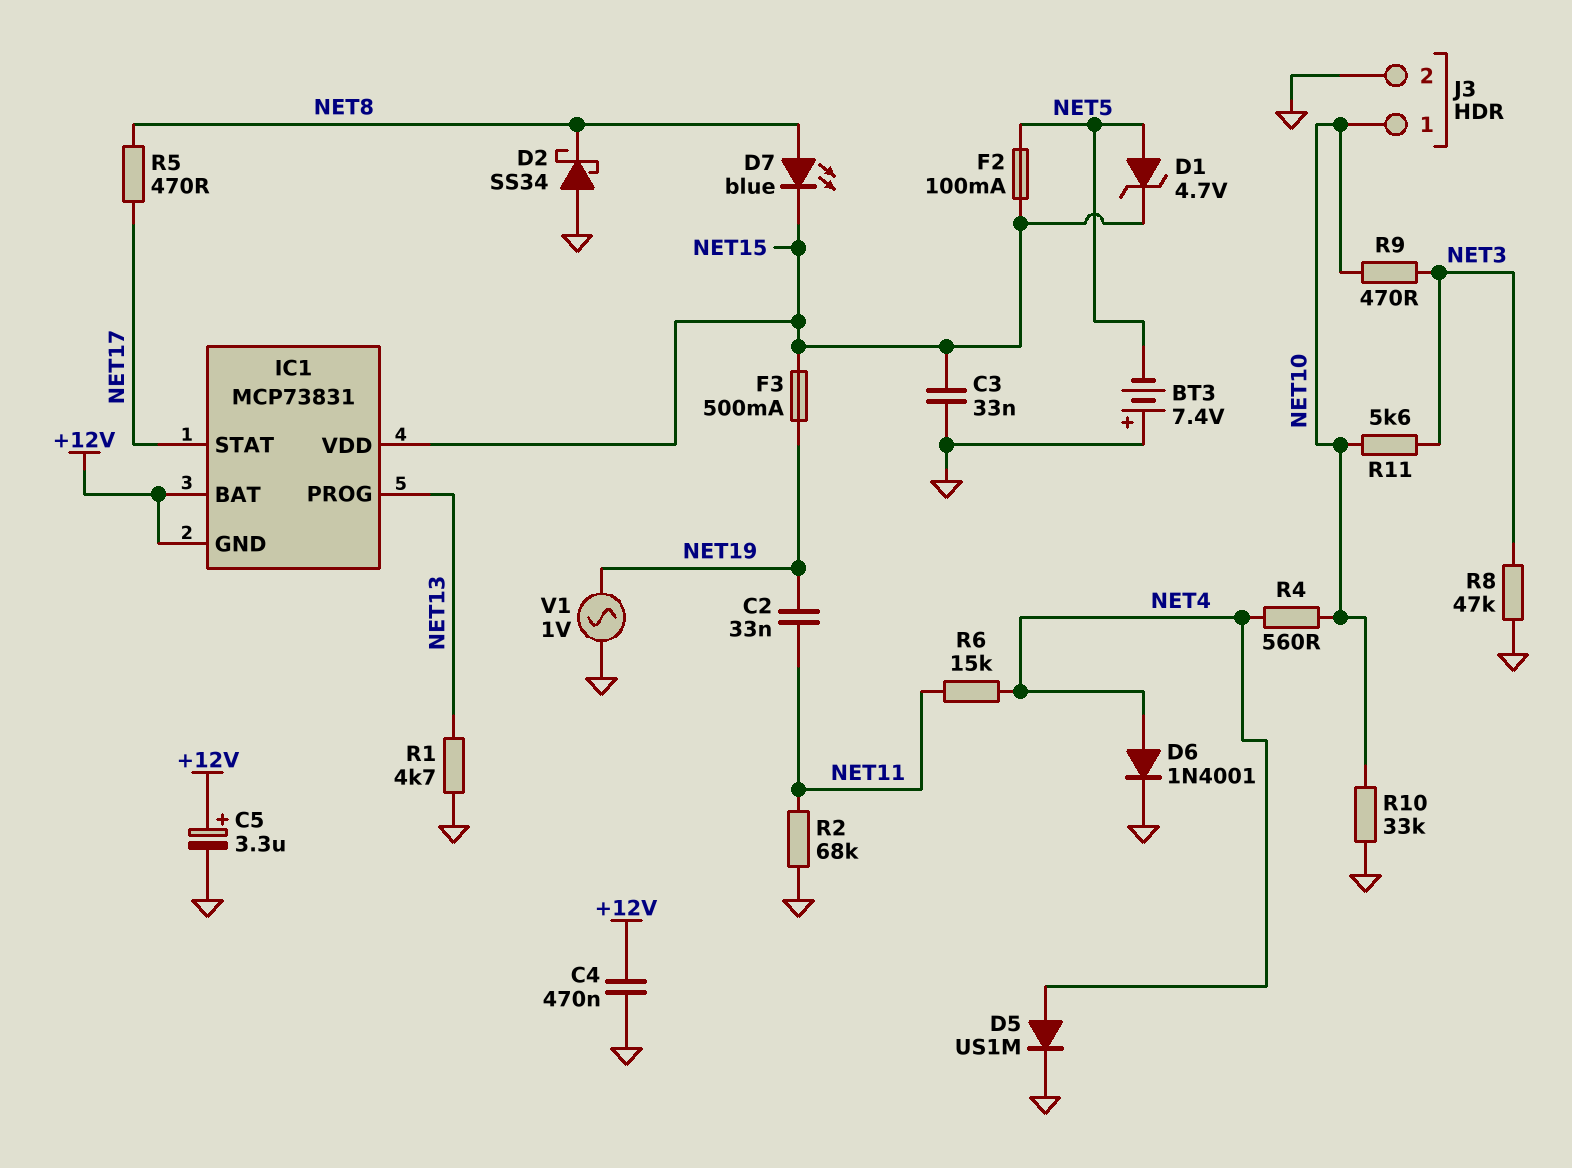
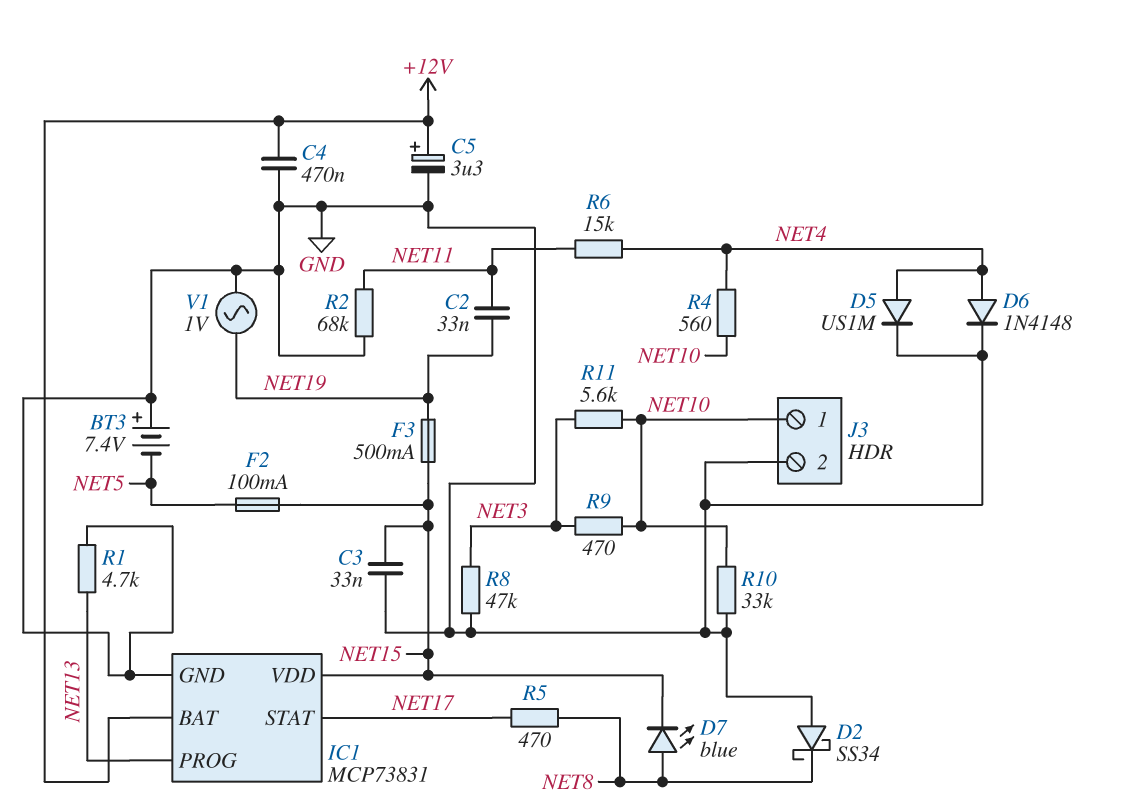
D1: zener 4.7V (A NET5, K NET15) -> none
D6: diode 1N4001 (A NET4, K GND) -> diode 1N4148 (A NET4, K GND)
IC1 pin GND: +12V -> GND

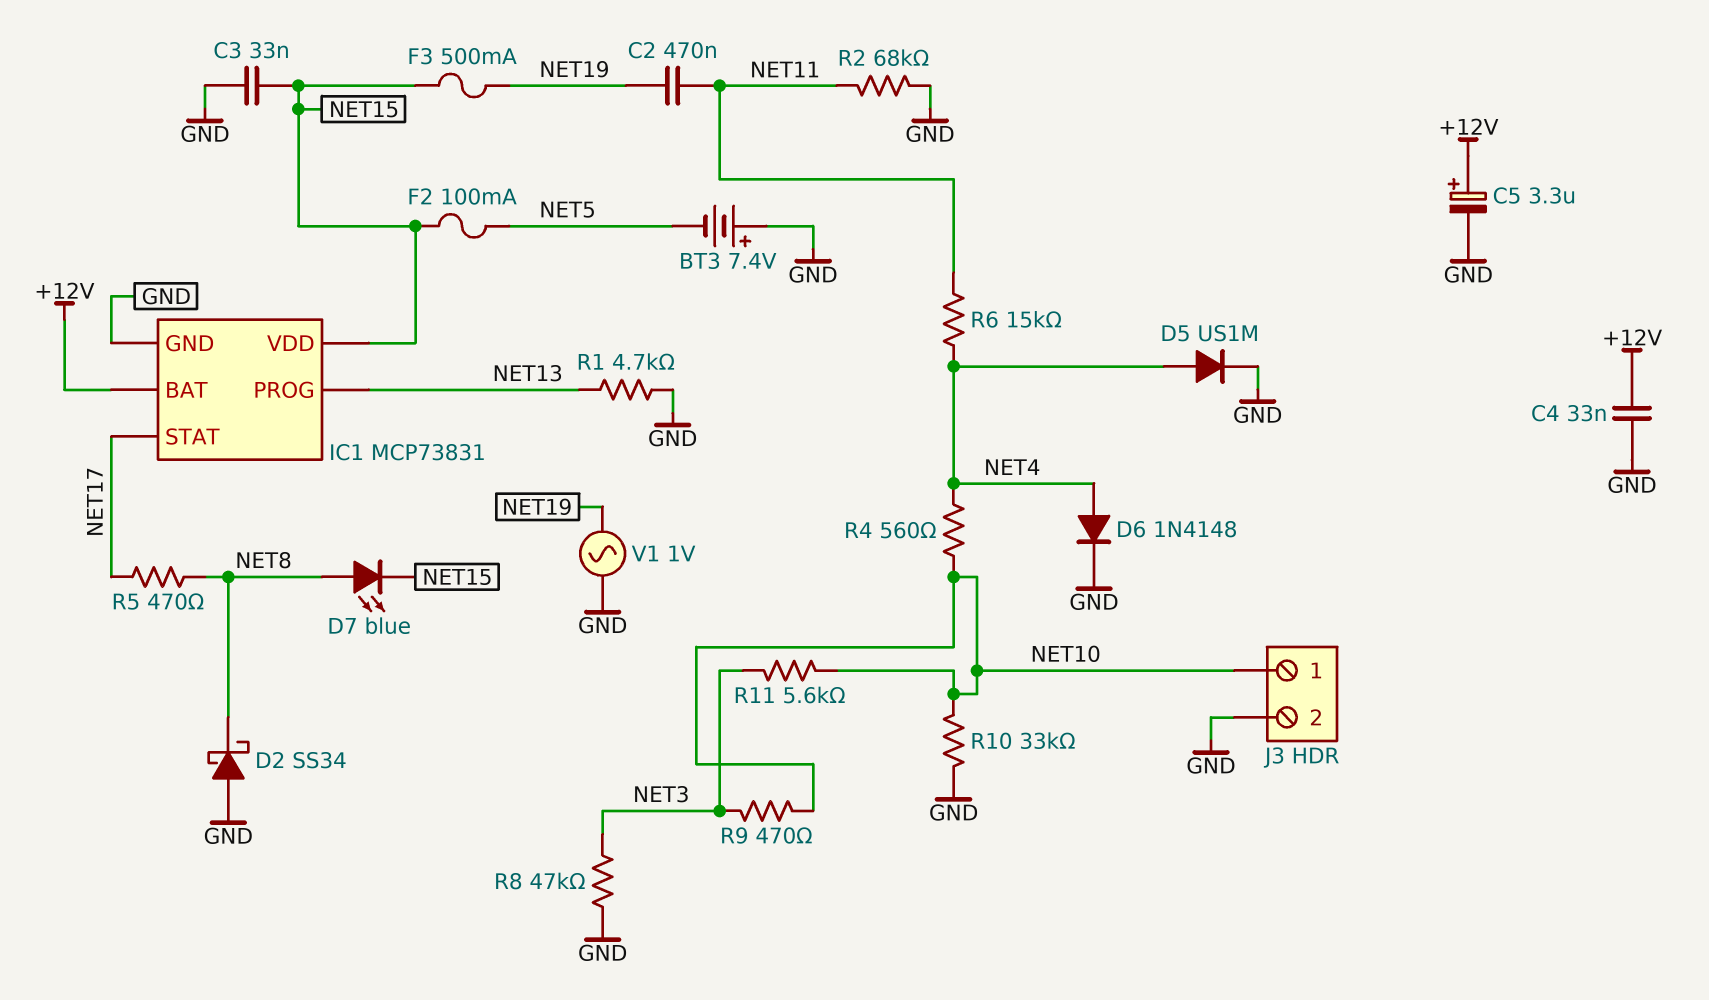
C2: 33nF (NET11, NET19) -> 470nF (NET11, NET19)
C4: 470nF (+12V, GND) -> 33nF (+12V, GND)

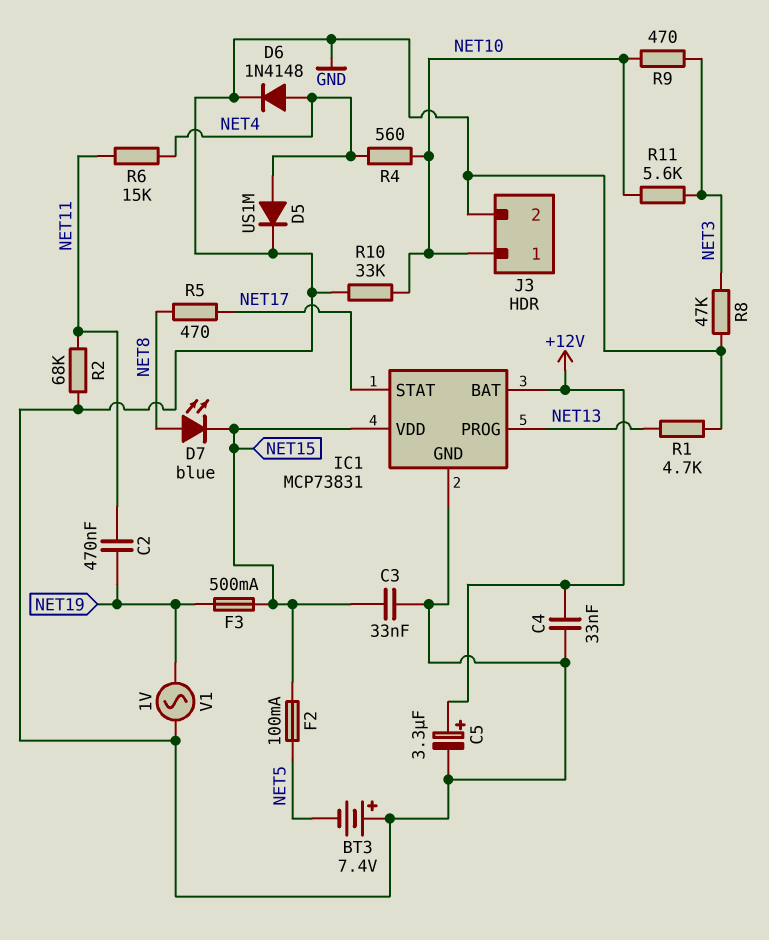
D2: schottky SS34 (A GND, K NET8) -> none

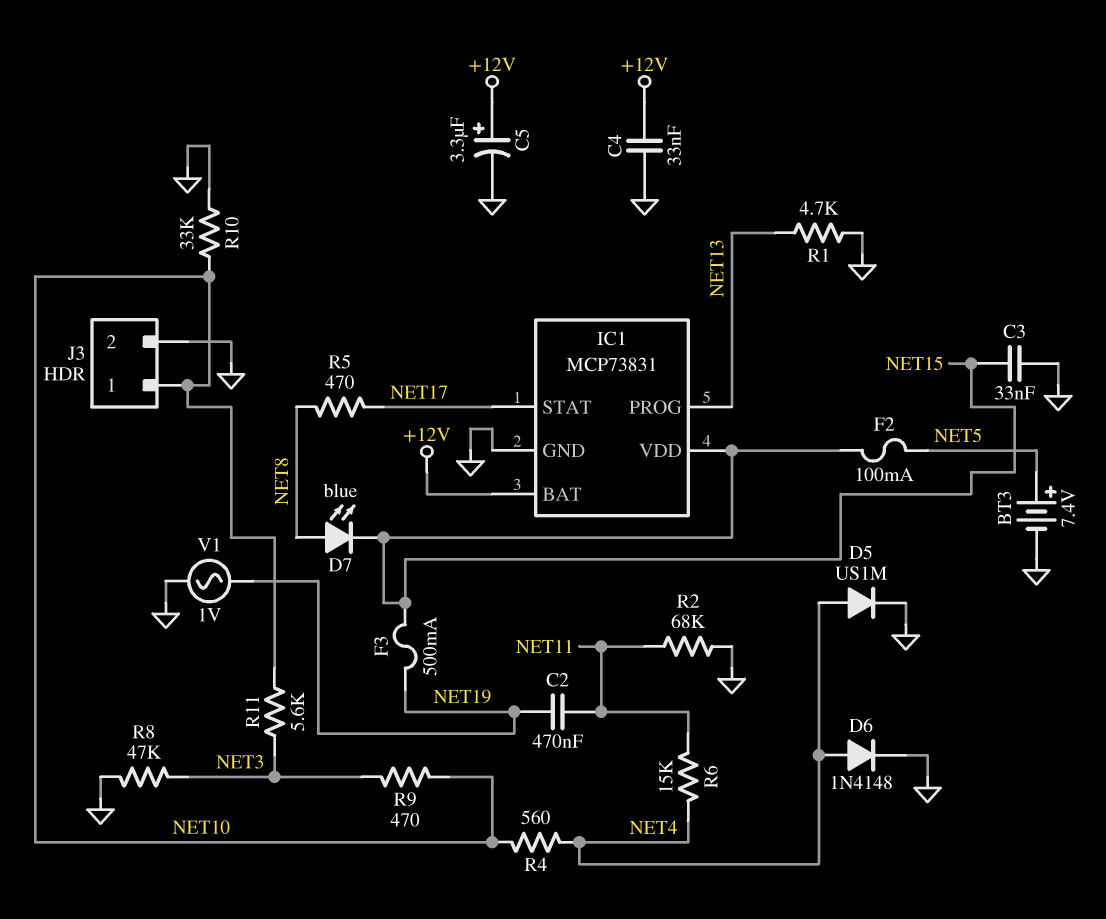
BT3: 7.4V (plus GND, minus NET5) -> 7.4V (plus NET5, minus GND)

